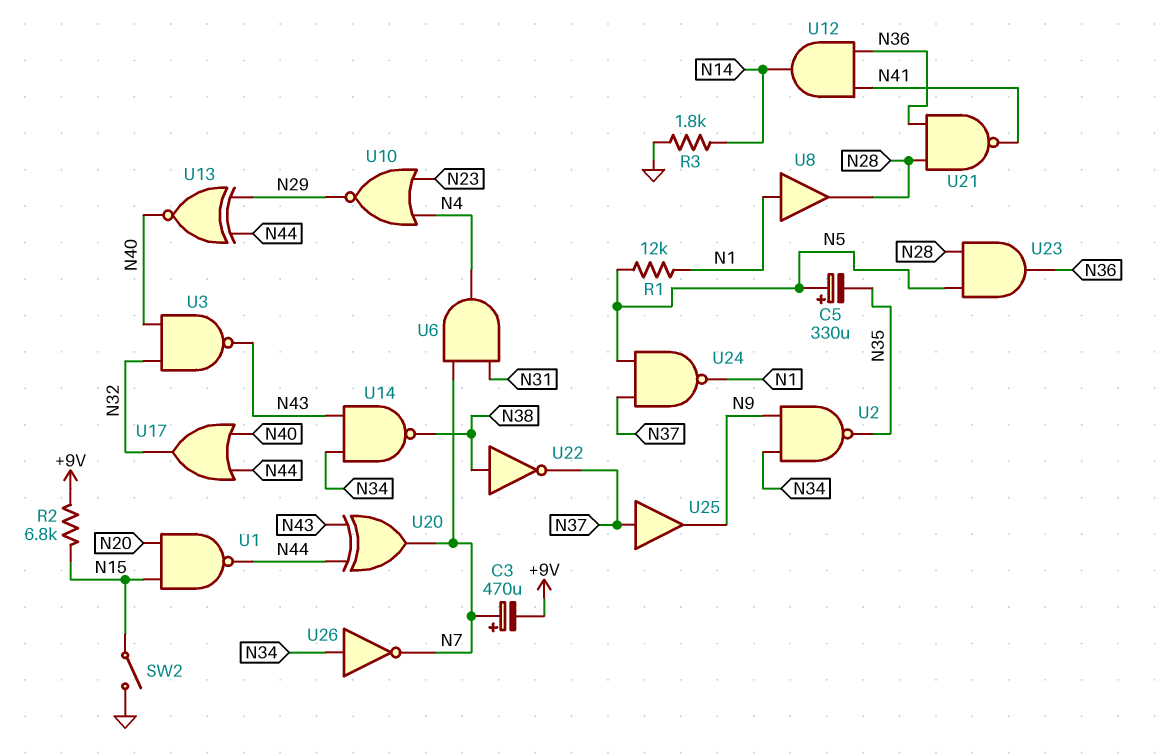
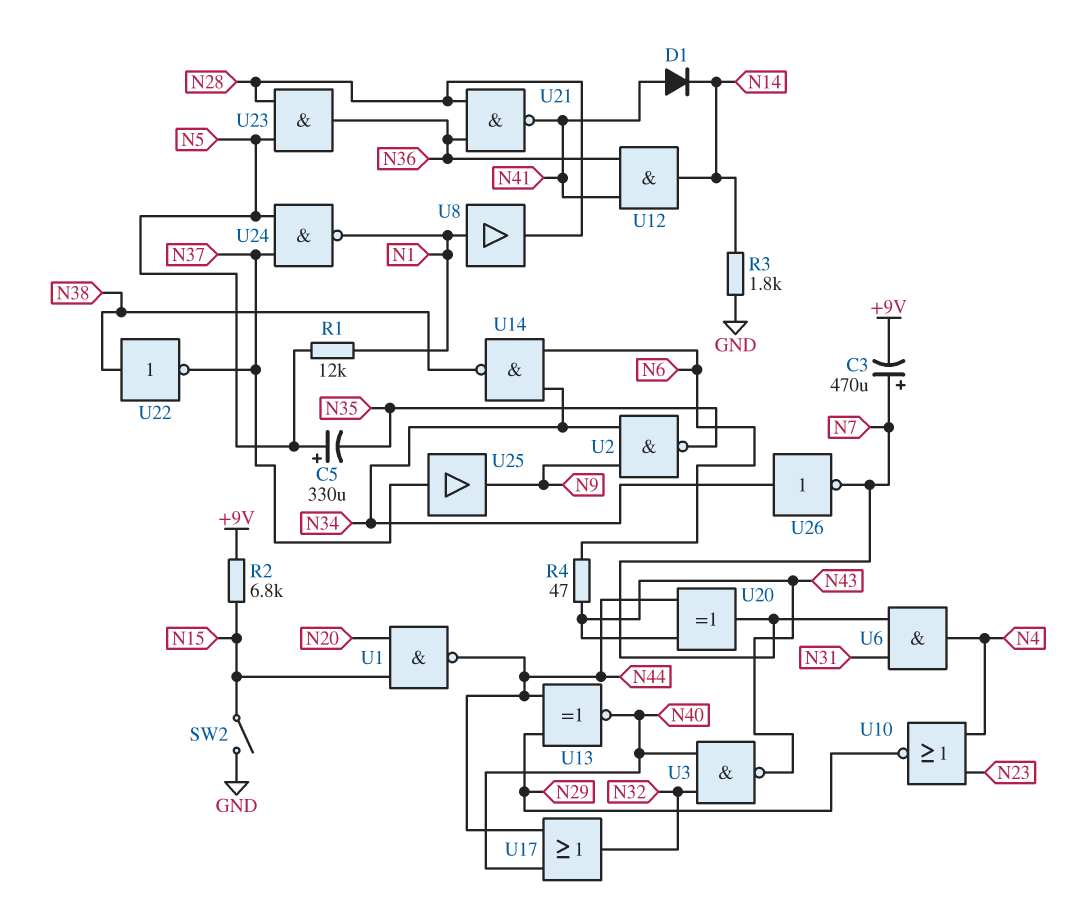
D1: none -> diode (A N41, K N14)
R4: none -> 47 (N6, N43)
U14: NAND (in N34, in N43, out N38) -> NAND (in N6, in N34, out N38)

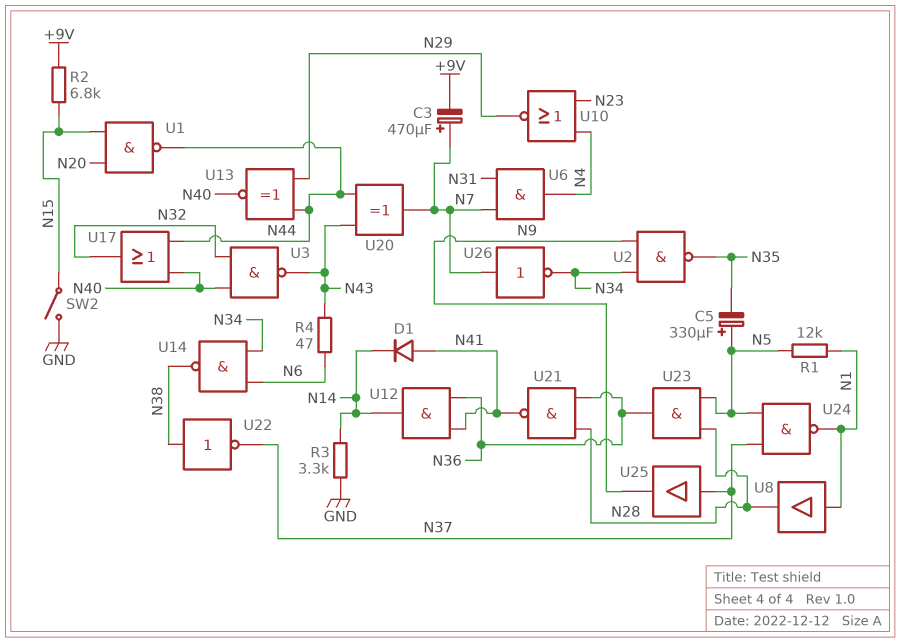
R3: 1.8k (GND, N14) -> 3.3k (GND, N14)
U26: NOT (in N34, out N7) -> NOT (in N7, out N34)

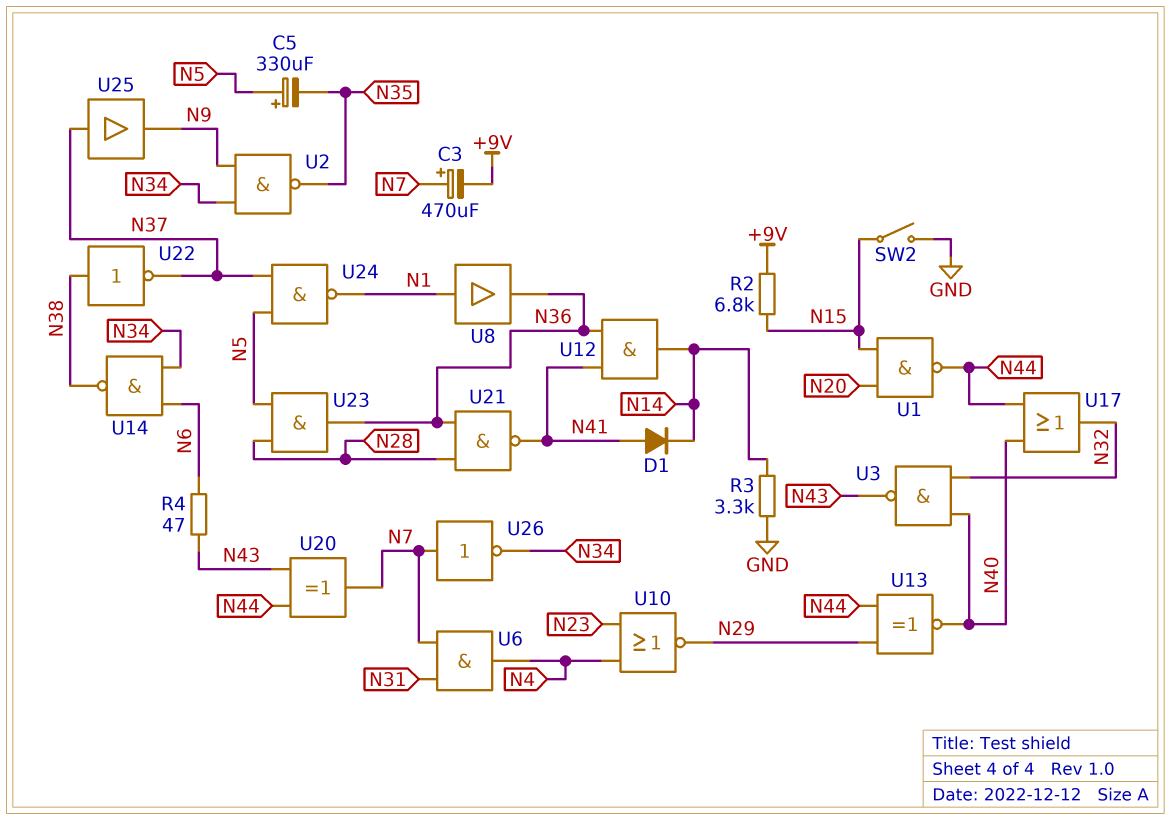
R1: 12k (N1, N5) -> none
U8: buffer (in N1, out N28) -> buffer (in N1, out N36)

